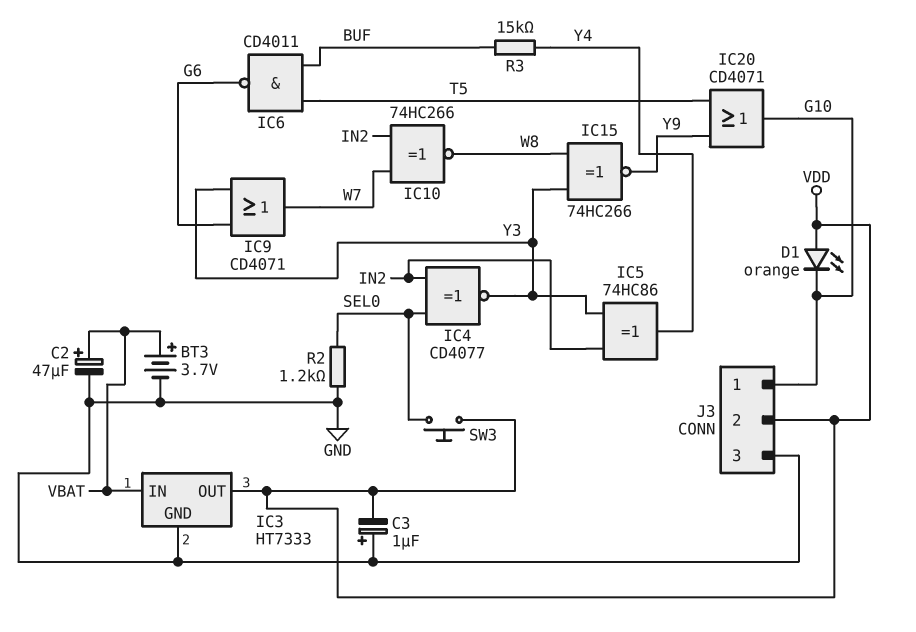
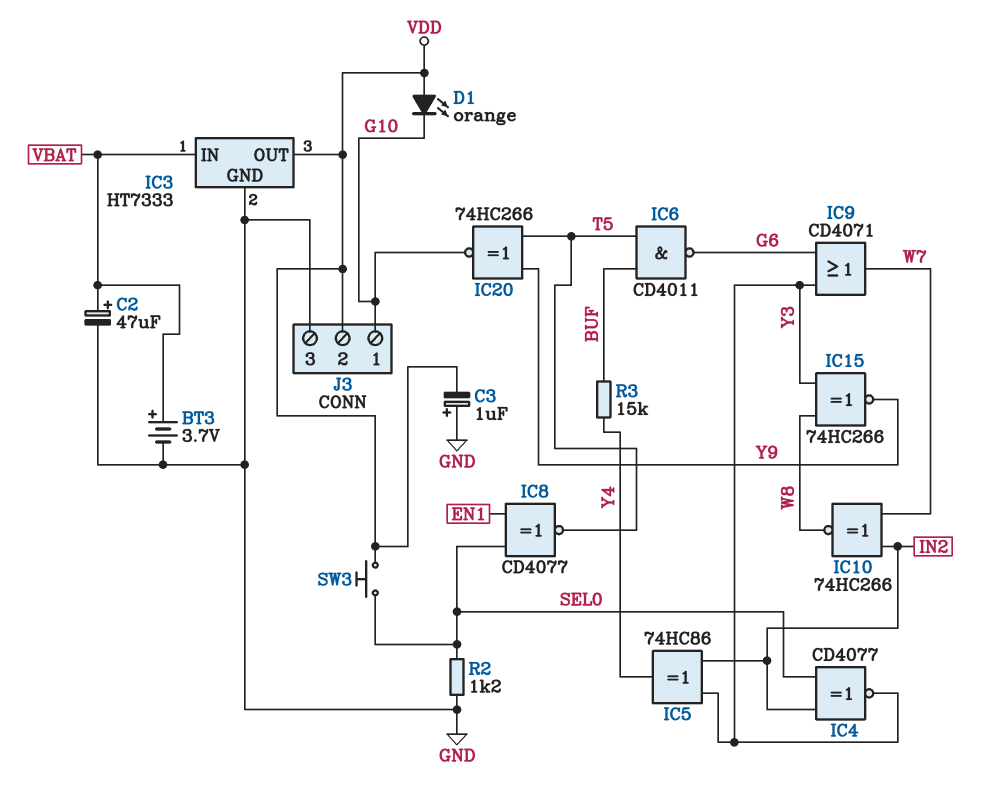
IC8: none -> XNOR CD4077 (in EN1, in SEL0, out T5)
IC20: OR CD4071 (in T5, in Y9, out G10) -> XNOR 74HC266 (in T5, in Y9, out G10)

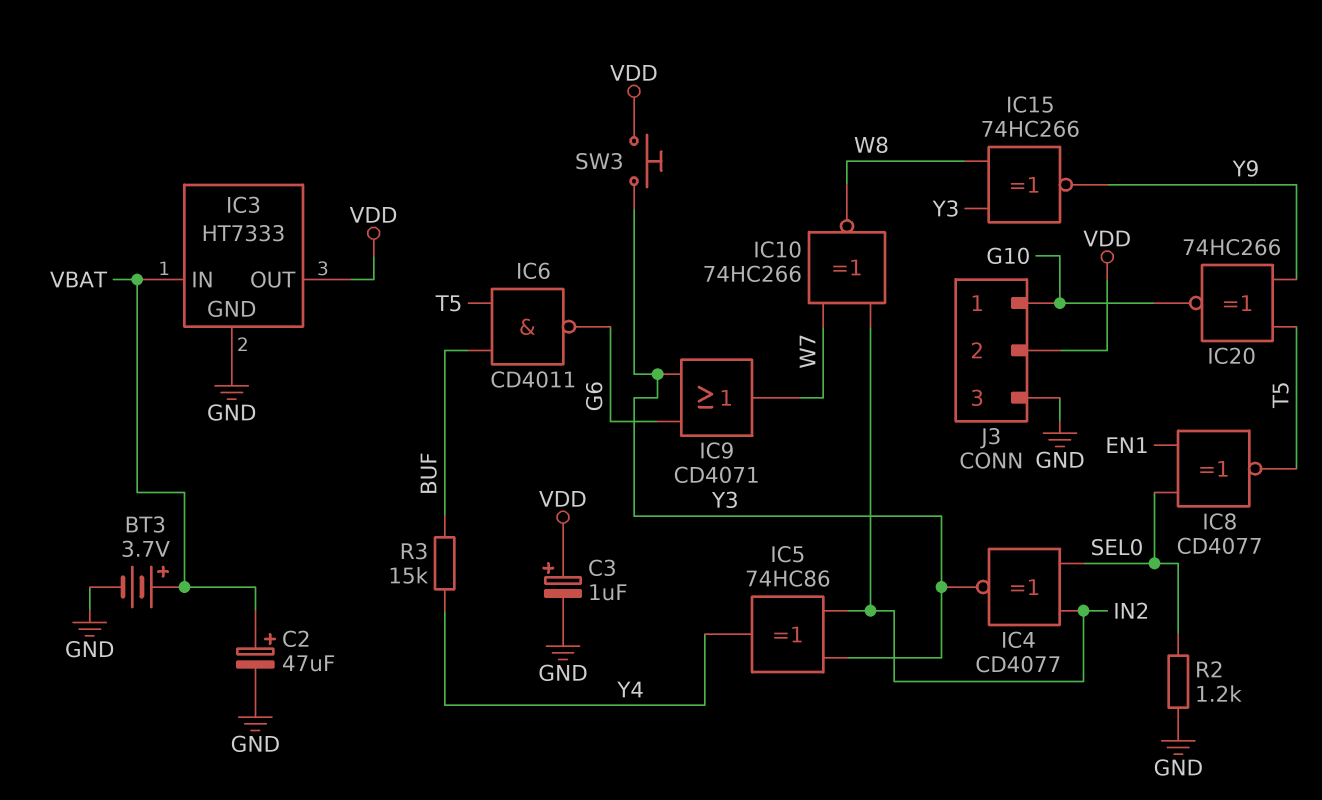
C3: 1uF (plus GND, minus VDD) -> 1uF (plus VDD, minus GND)
D1: LED orange (A VDD, K G10) -> none
SW3: button (SEL0, VDD) -> button (VDD, Y3)

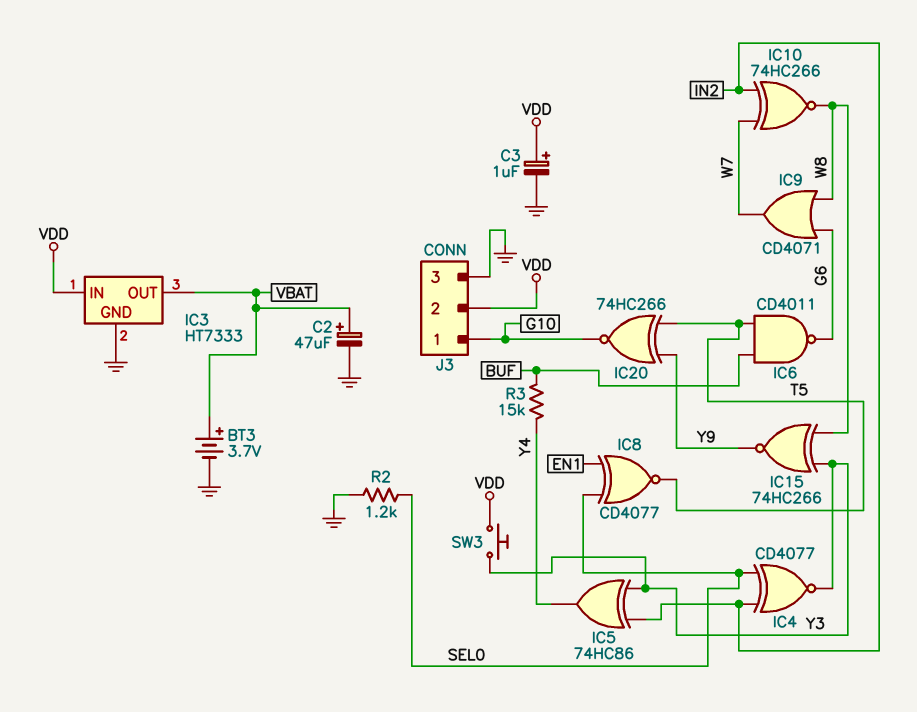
IC3 pin IN: VBAT -> VDD
IC3 pin OUT: VDD -> VBAT
IC9: OR CD4071 (in G6, in Y3, out W7) -> OR CD4071 (in G6, in W8, out W7)

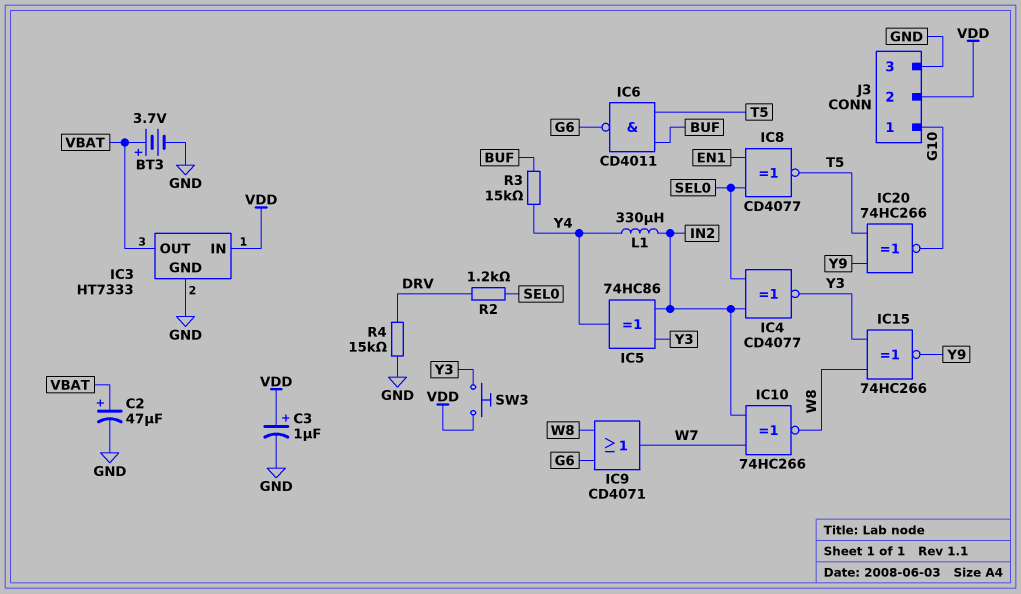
L1: none -> 330uH (IN2, Y4)
R2: 1.2k (GND, SEL0) -> 1.2k (DRV, SEL0)
R4: none -> 15k (DRV, GND)

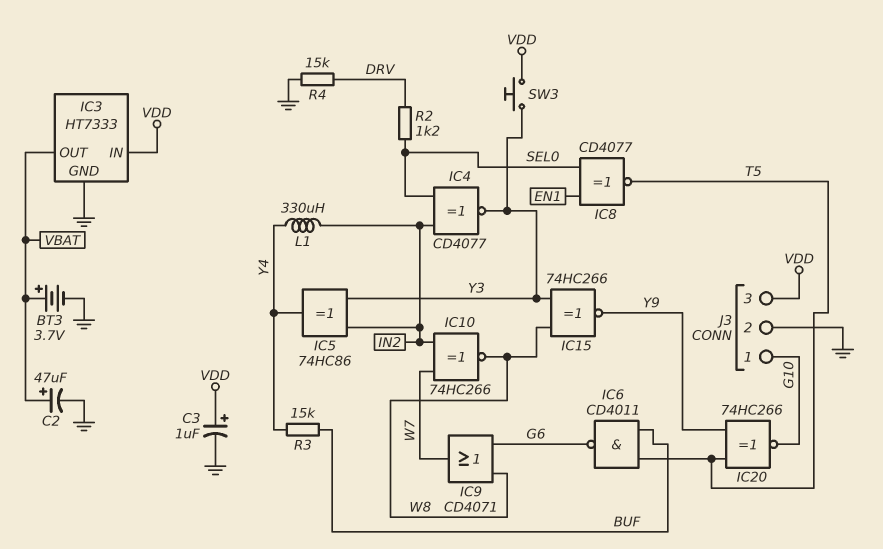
J3 pin 2: VDD -> GND
J3 pin 3: GND -> VDD

